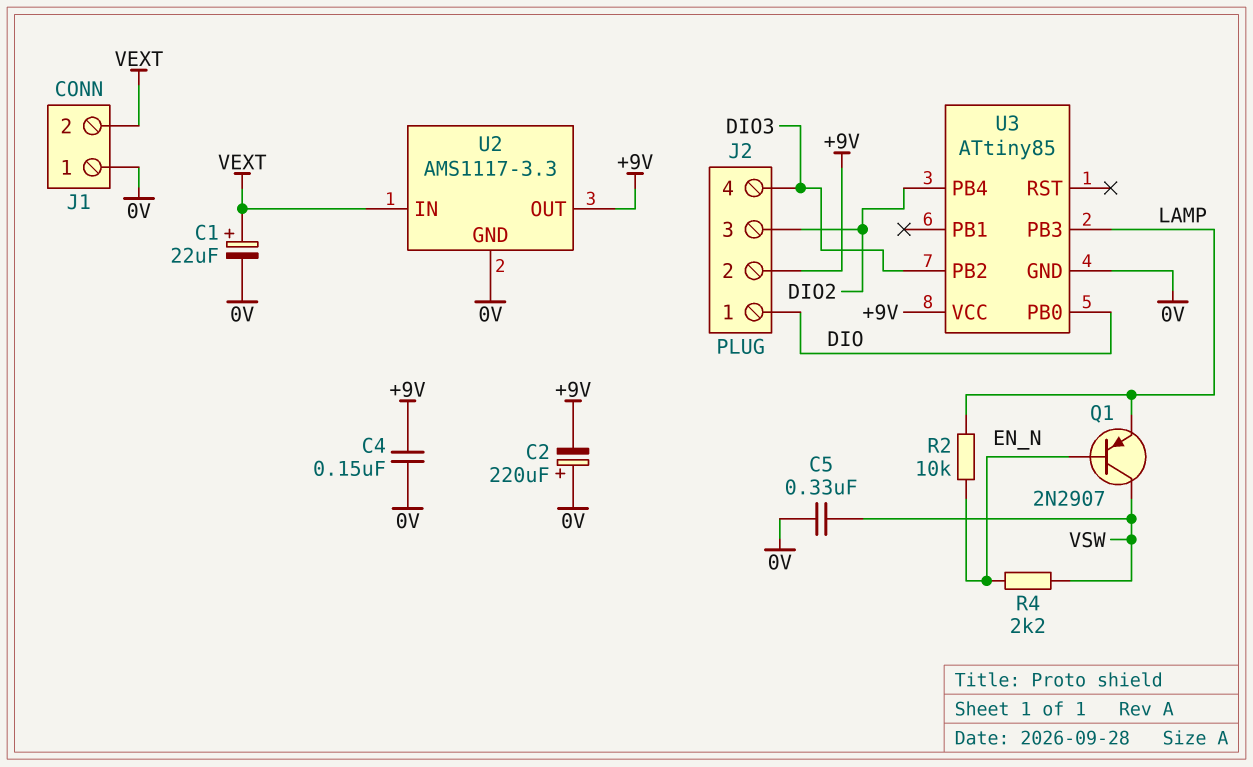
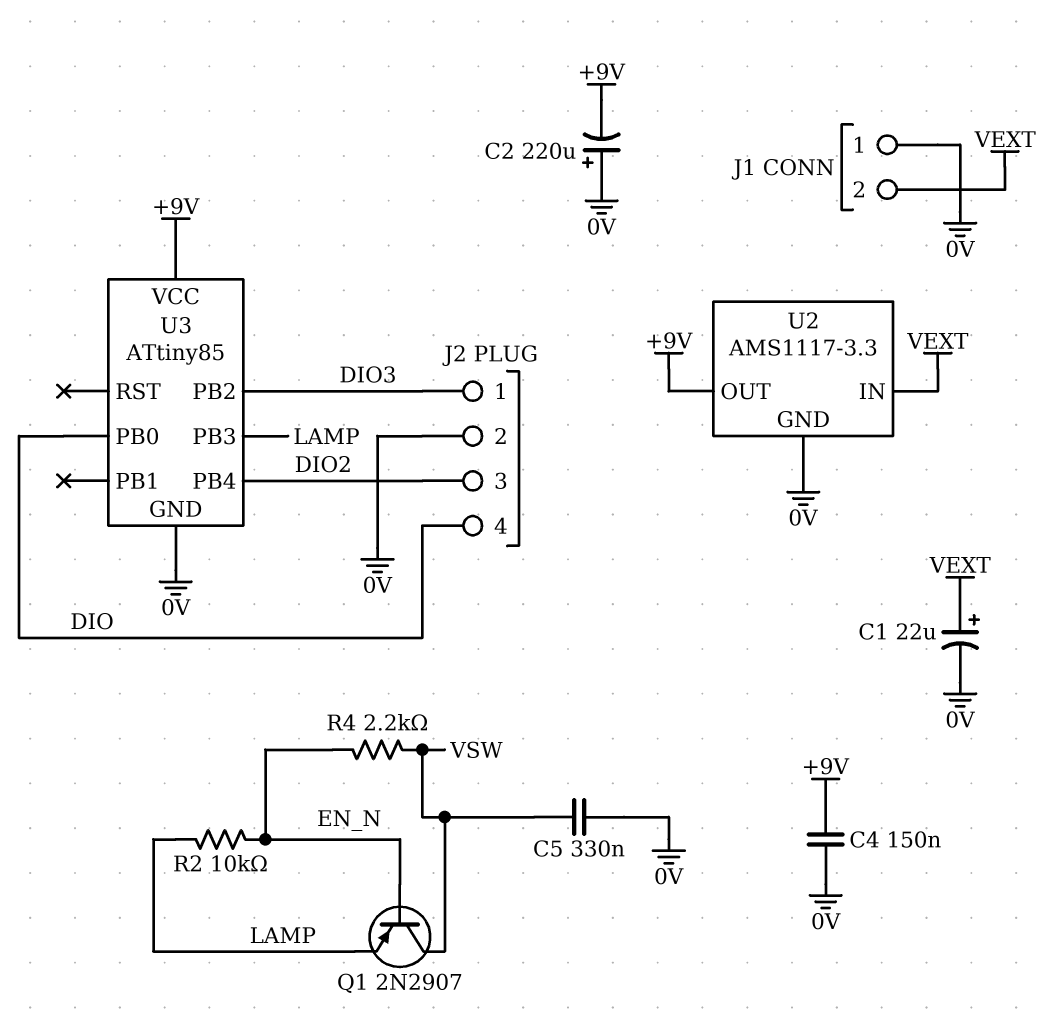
J2 pin 1: DIO -> DIO3
J2 pin 2: +9V -> 0V
J2 pin 4: DIO3 -> DIO

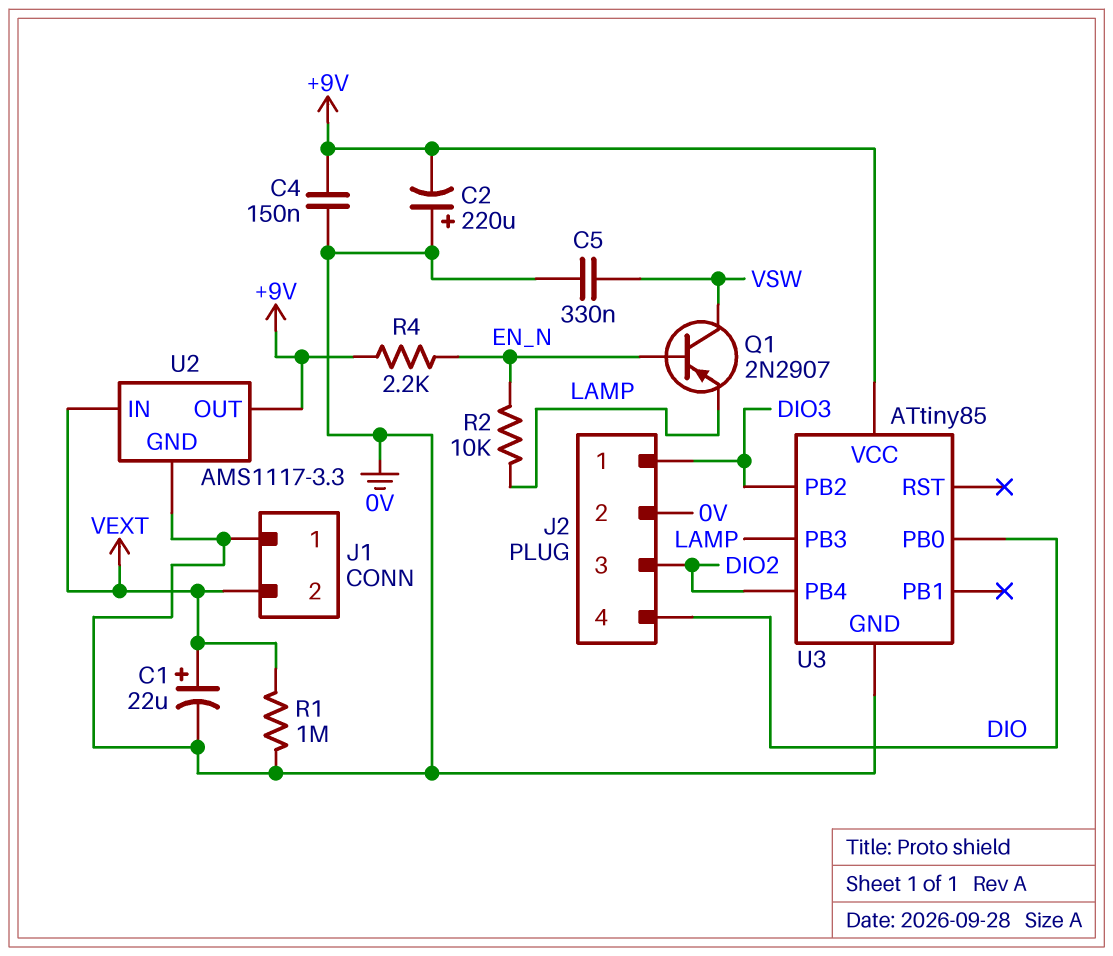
R1: none -> 1M (0V, VEXT)
R4: 2.2k (EN_N, VSW) -> 2.2k (+9V, EN_N)

